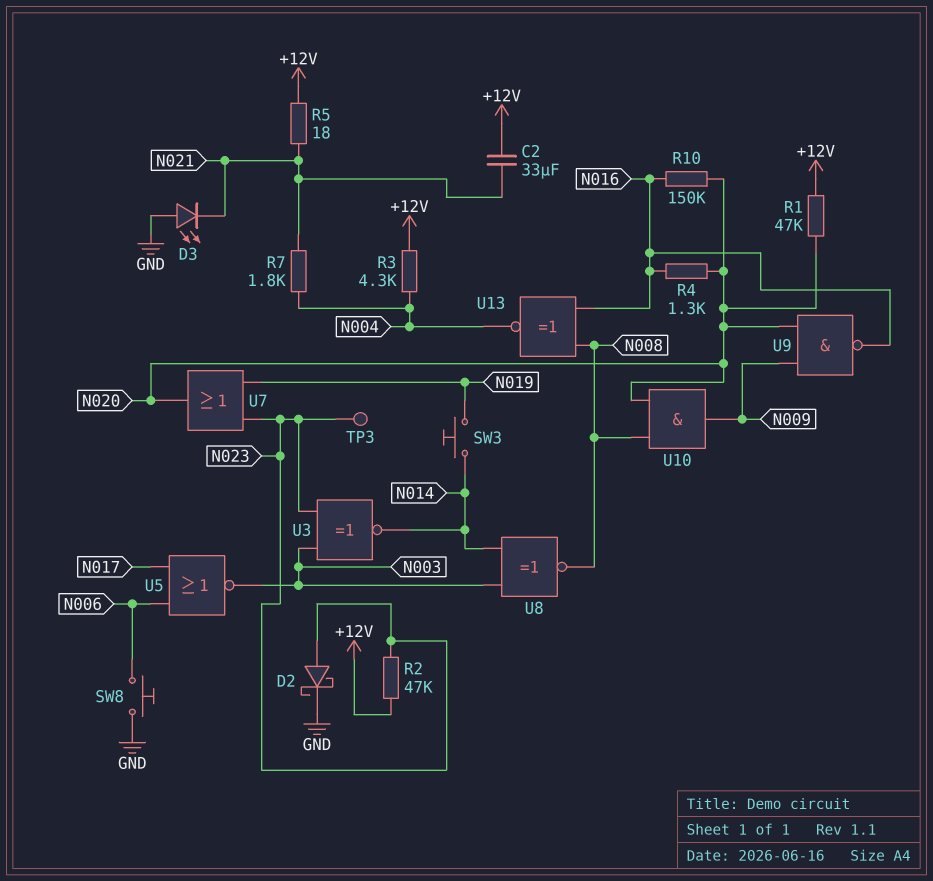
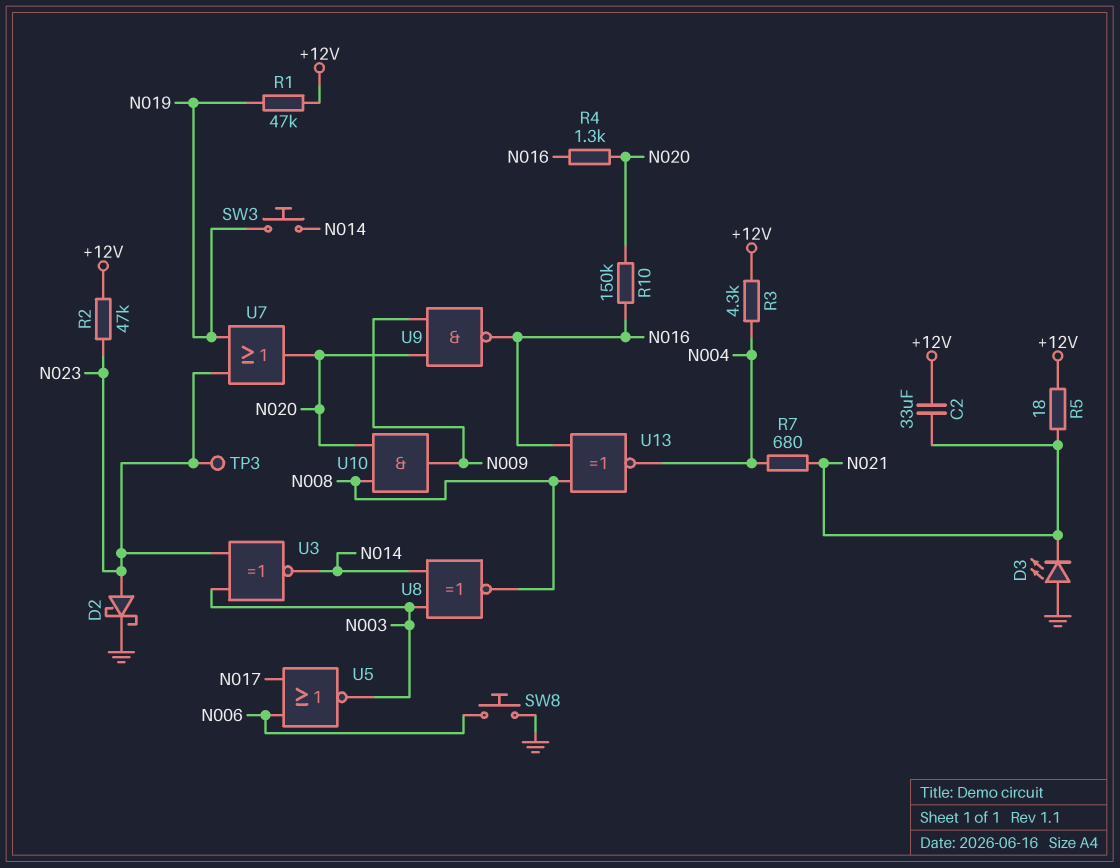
R1: 47k (+12V, N020) -> 47k (+12V, N019)
R7: 1.8k (N004, N021) -> 680 (N004, N021)

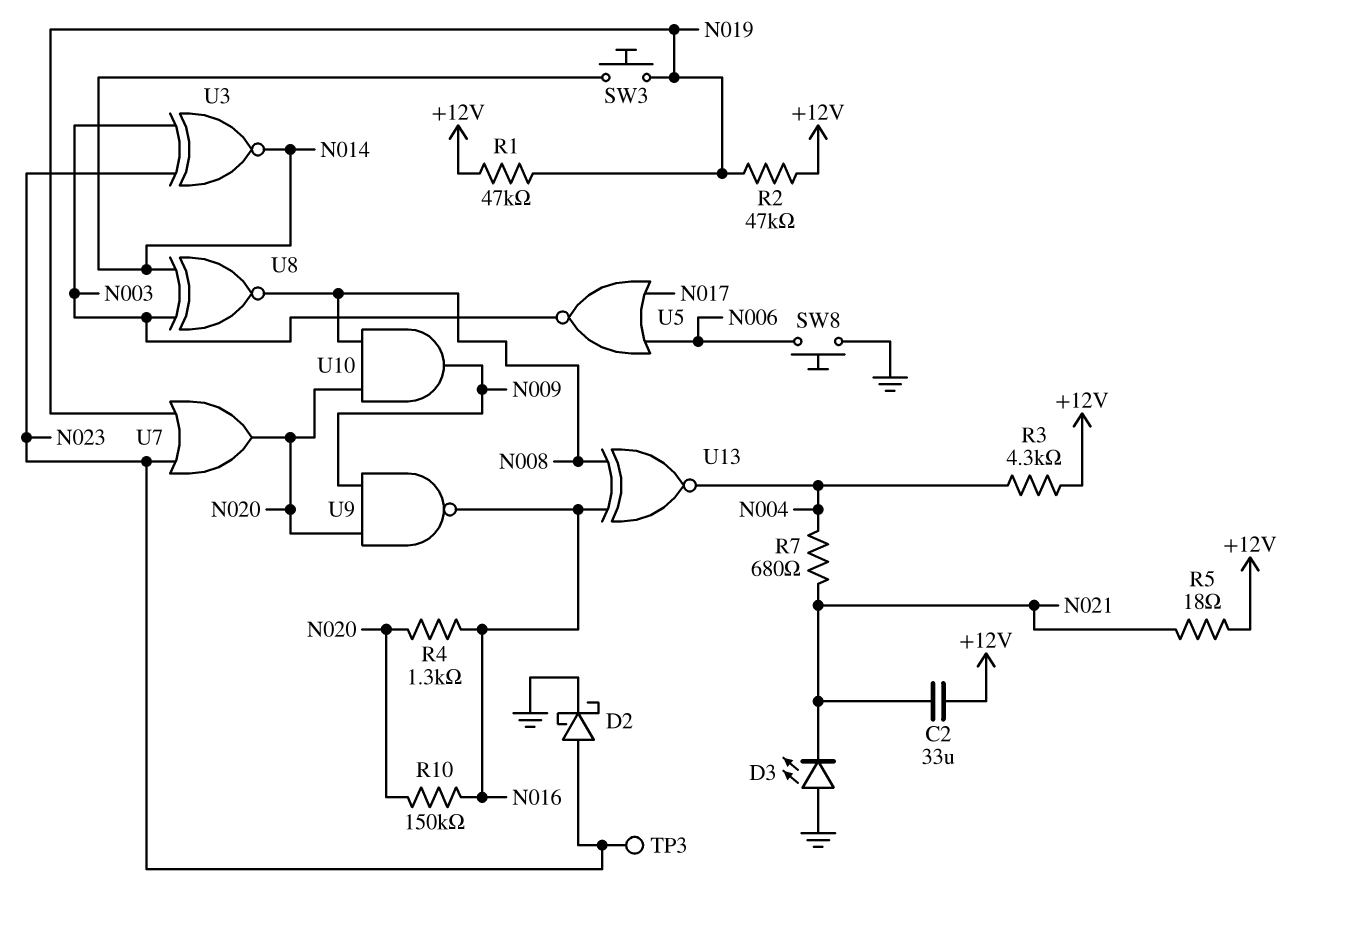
R2: 47k (+12V, N023) -> 47k (+12V, N019)

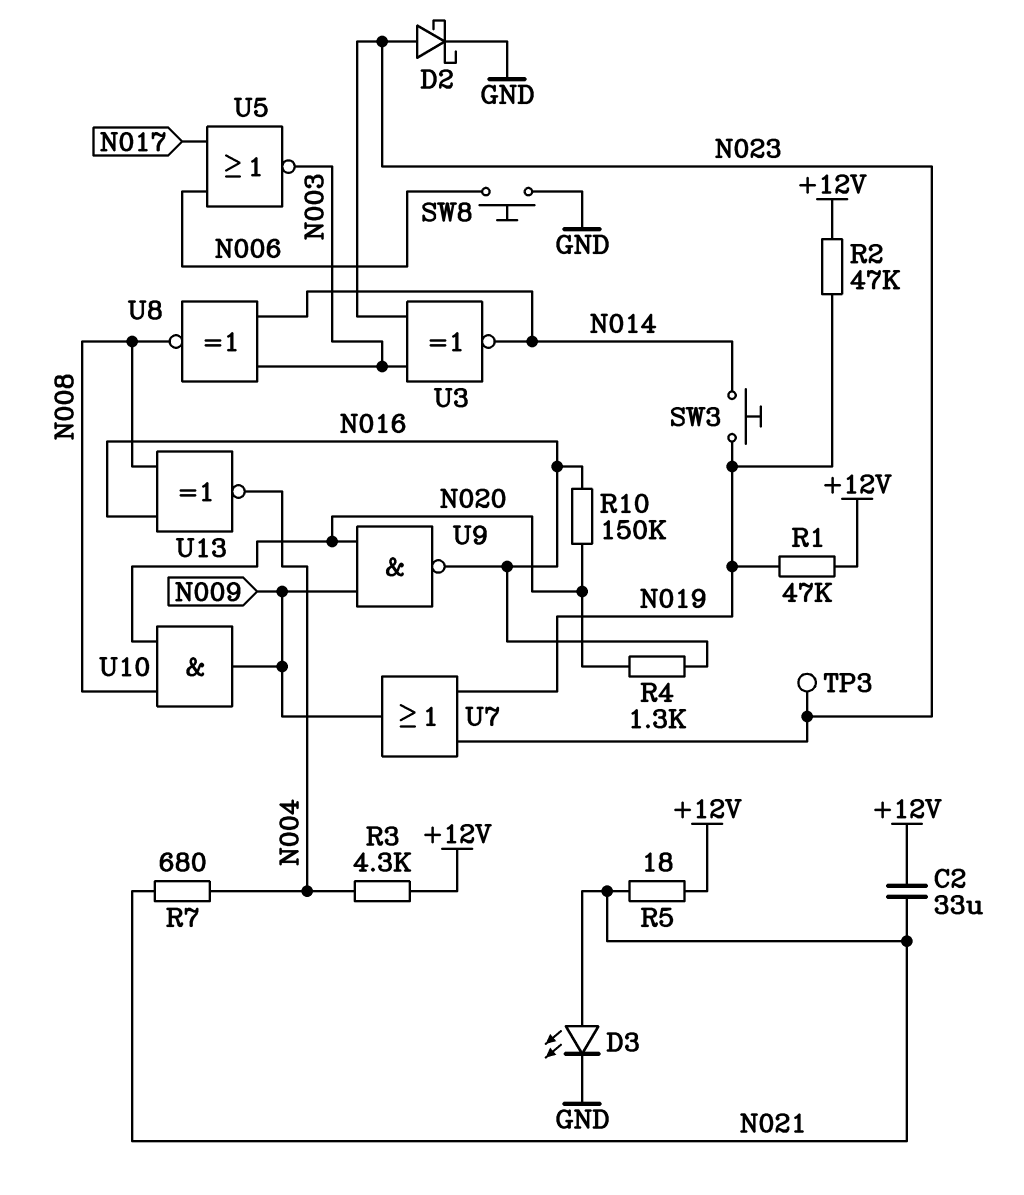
D3: LED (A GND, K N021) -> LED (A N021, K GND)
U7: OR (in N019, in N023, out N020) -> OR (in N019, in N023, out N009)

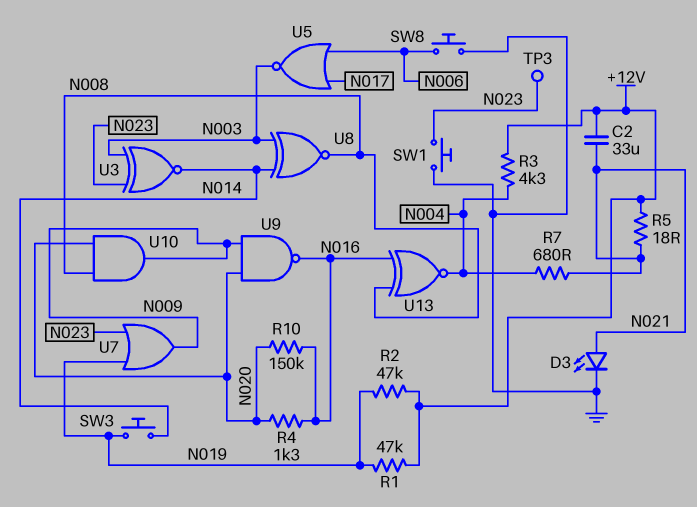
D2: schottky (A N023, K GND) -> none
SW1: none -> button (GND, N023)

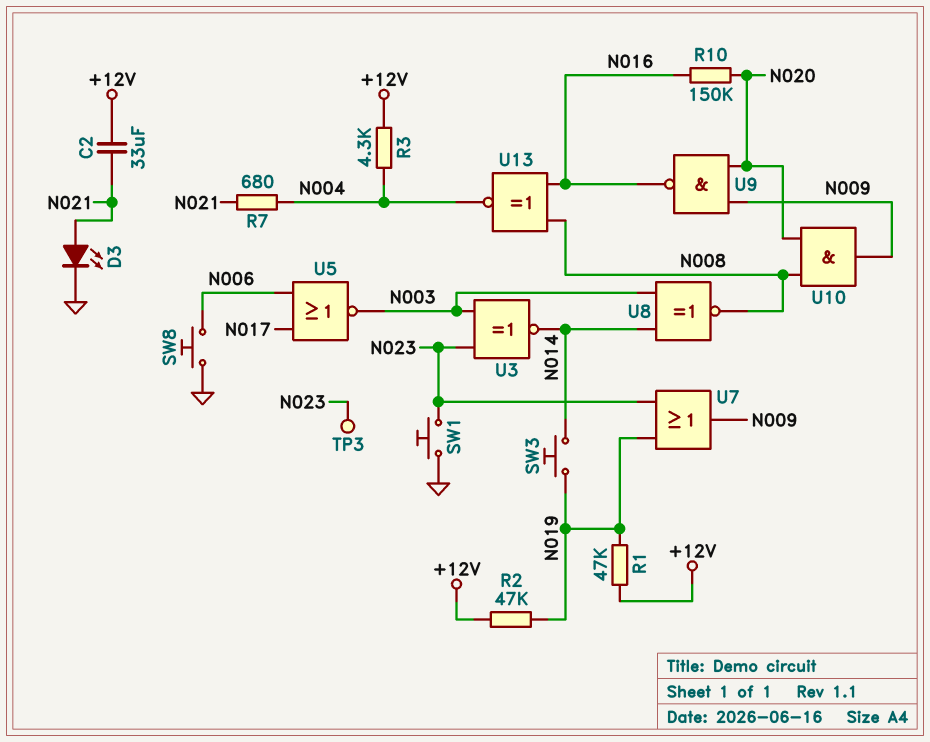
R4: 1.3k (N016, N020) -> none
R5: 18 (+12V, N021) -> none

